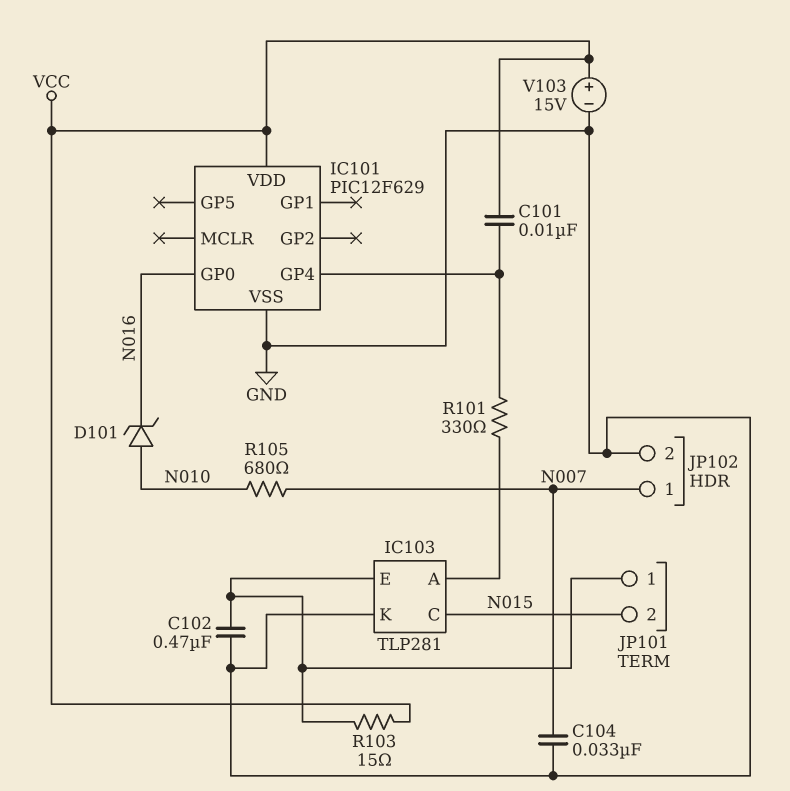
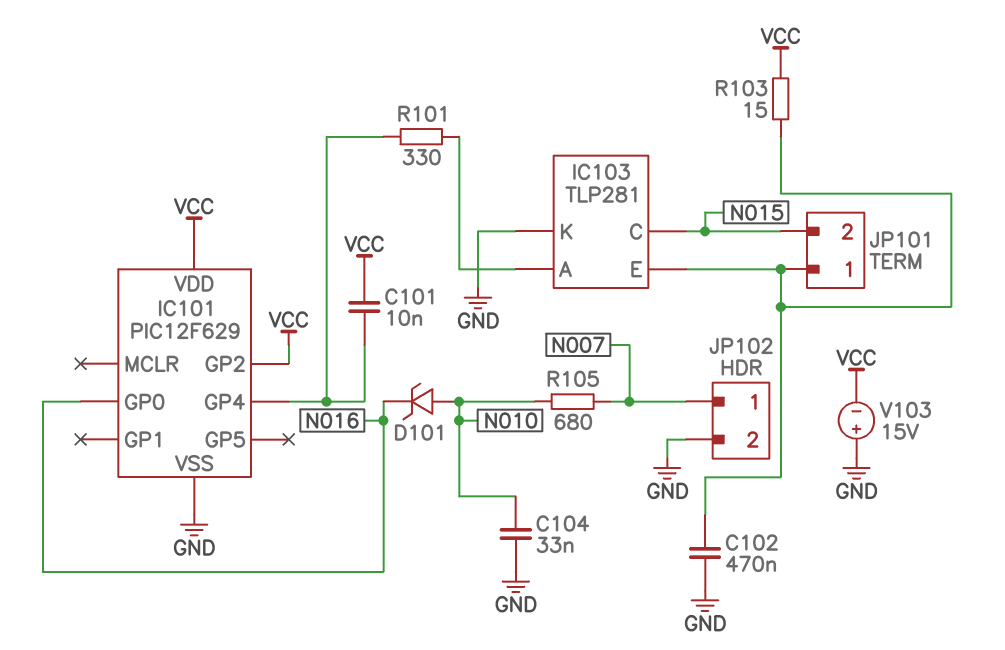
C104: 33nF (GND, N007) -> 33nF (GND, N010)
IC101 pin GP2: none -> VCC
V103: 15V (plus VCC, minus GND) -> 15V (plus GND, minus VCC)

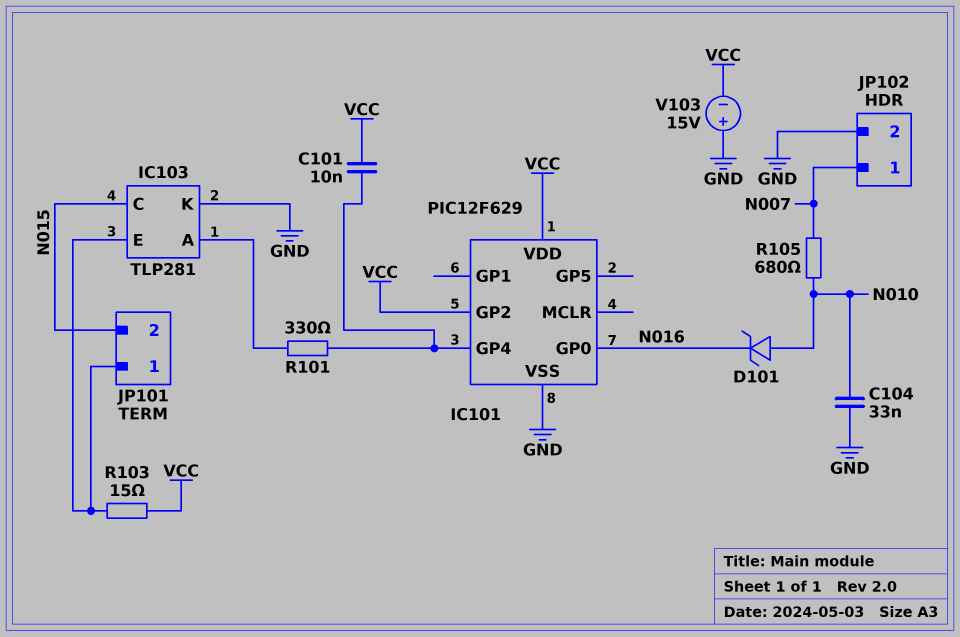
C102: 470nF (GND, IC103/E) -> none

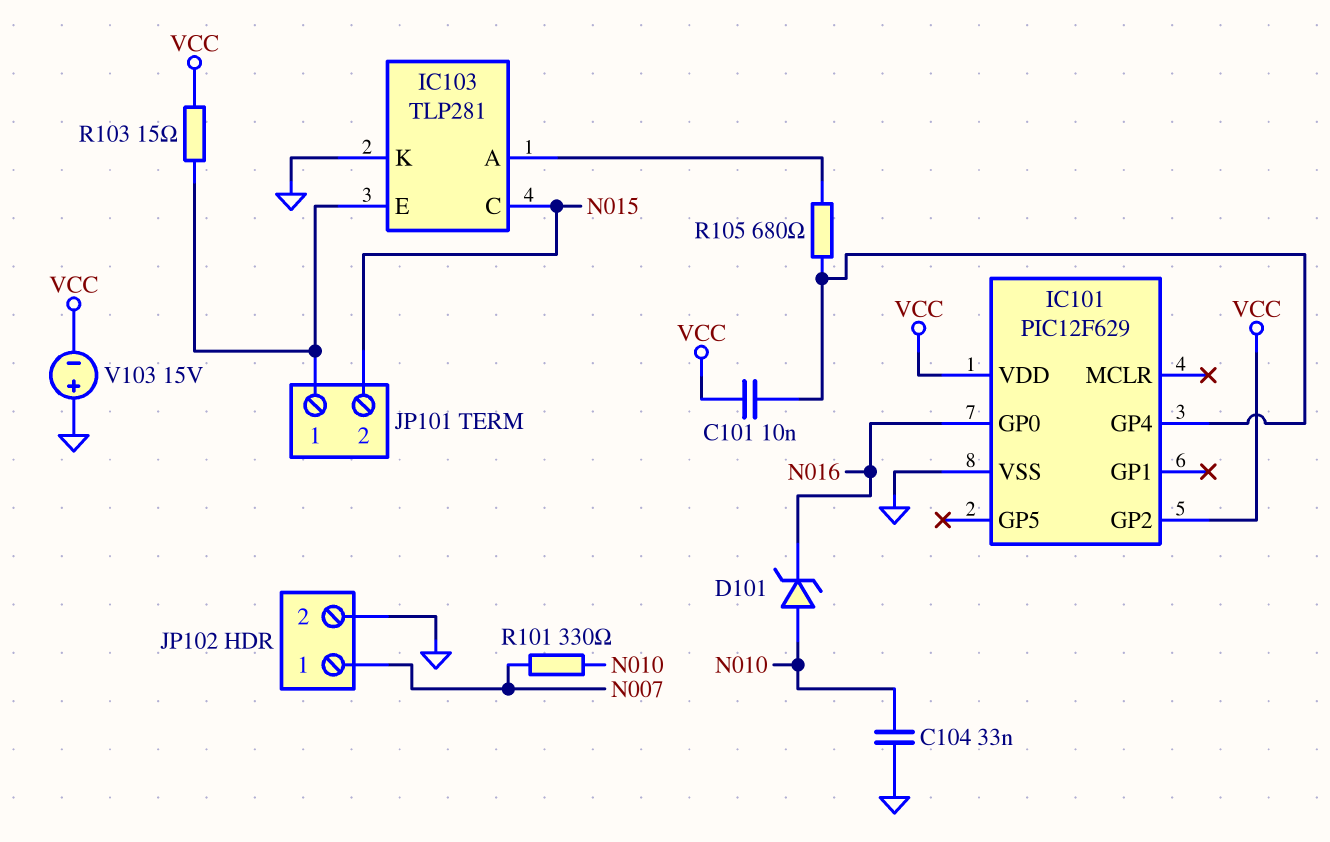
R101: 330 (IC101/GP4, IC103/A) -> 330 (N007, N010)
R105: 680 (N007, N010) -> 680 (IC101/GP4, IC103/A)

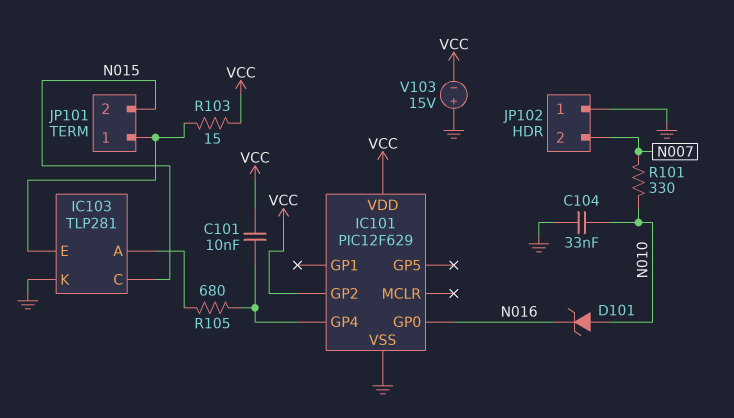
JP102 pin 1: N007 -> GND
JP102 pin 2: GND -> N007

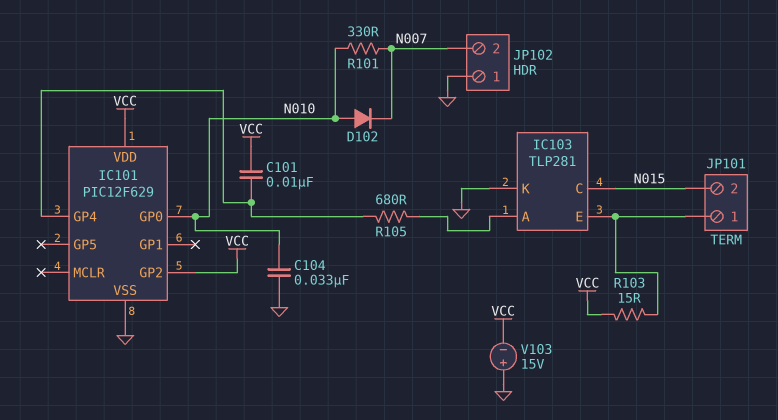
D101: zener (A N010, K N016) -> none
D102: none -> diode (A N010, K N007)
IC101 pin GP0: N016 -> N010

